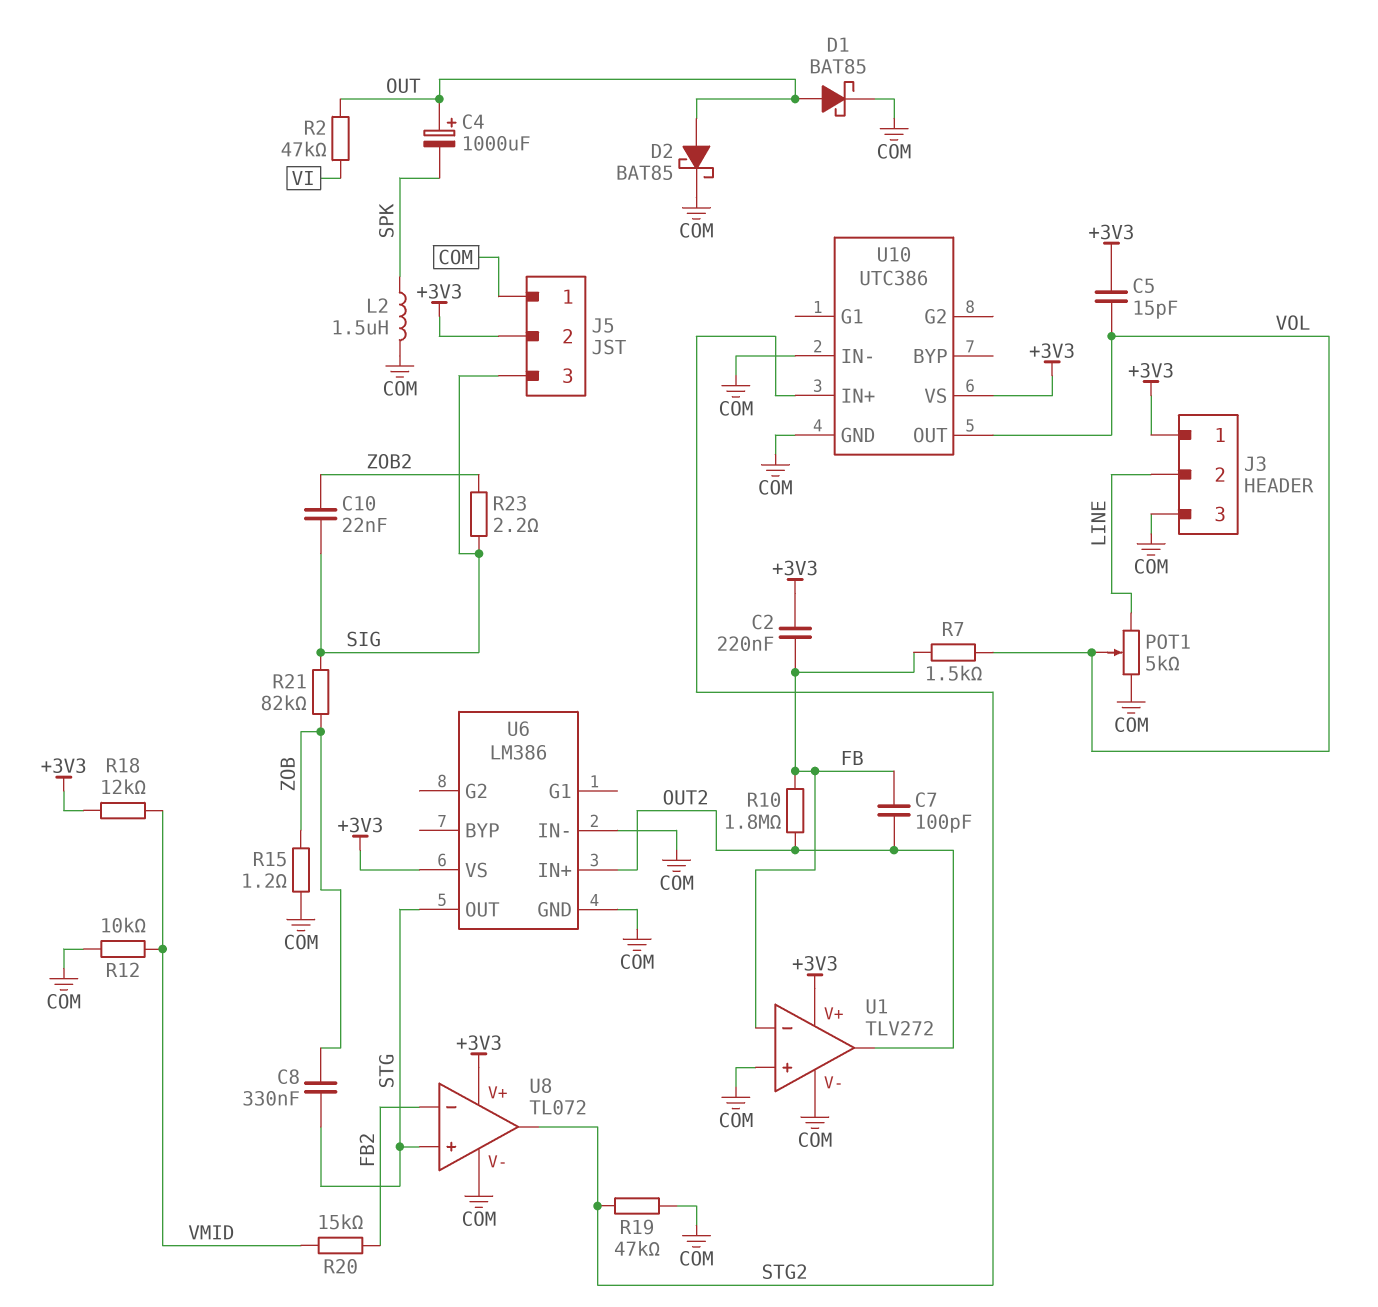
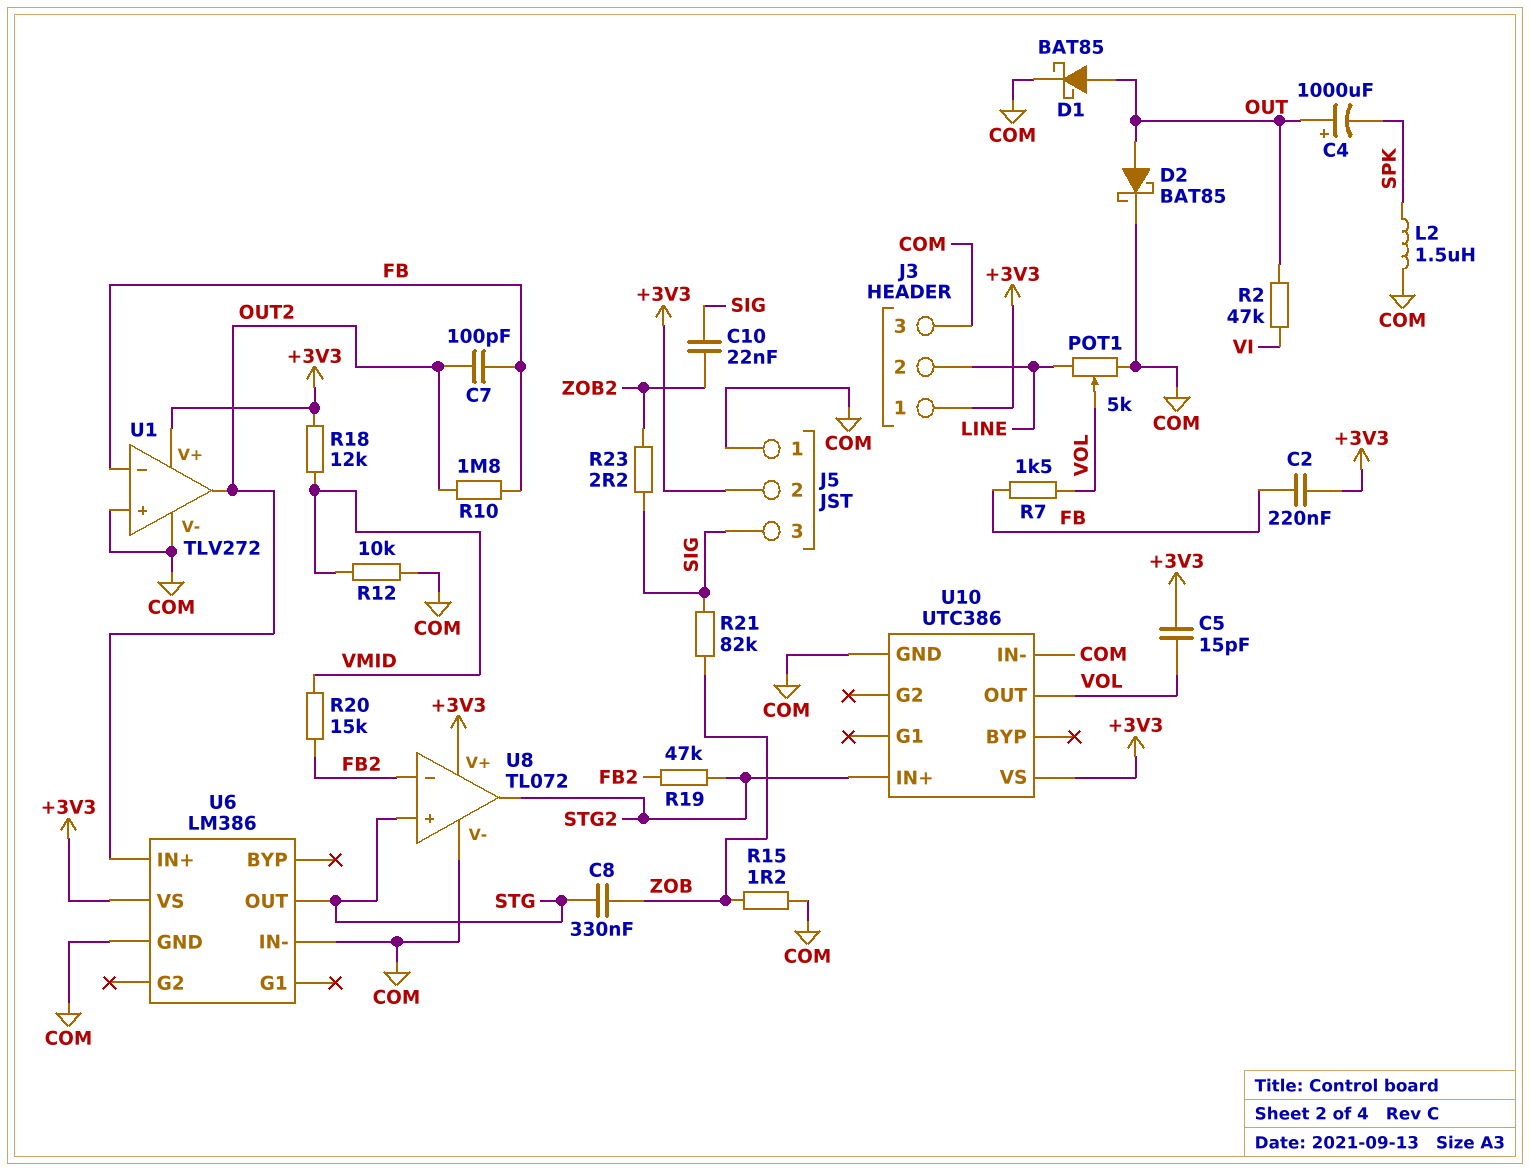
R19: 47k (COM, STG2) -> 47k (FB2, STG2)

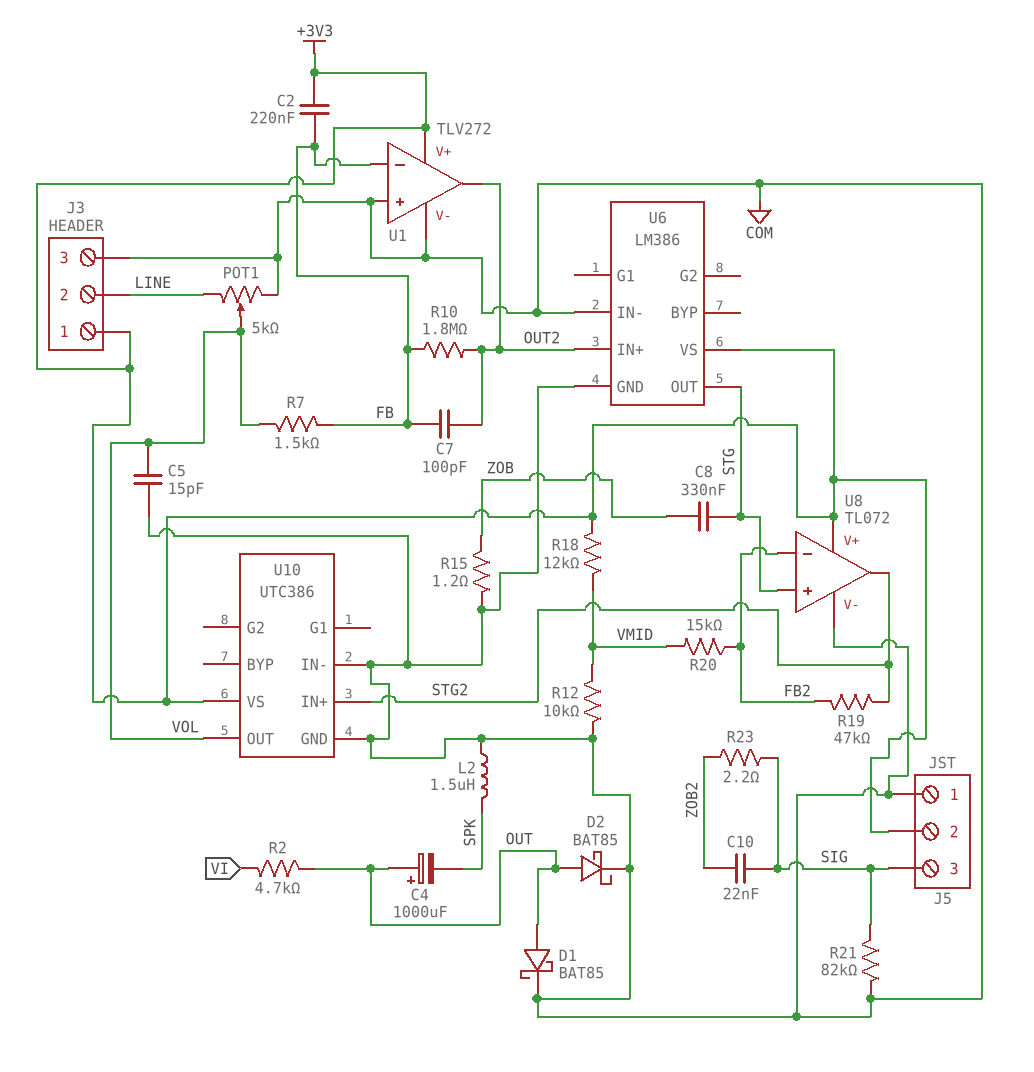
C5: 15pF (+3V3, VOL) -> 15pF (COM, VOL)
R2: 47k (OUT, VI) -> 4.7k (OUT, VI)
R21: 82k (SIG, ZOB) -> 82k (COM, SIG)

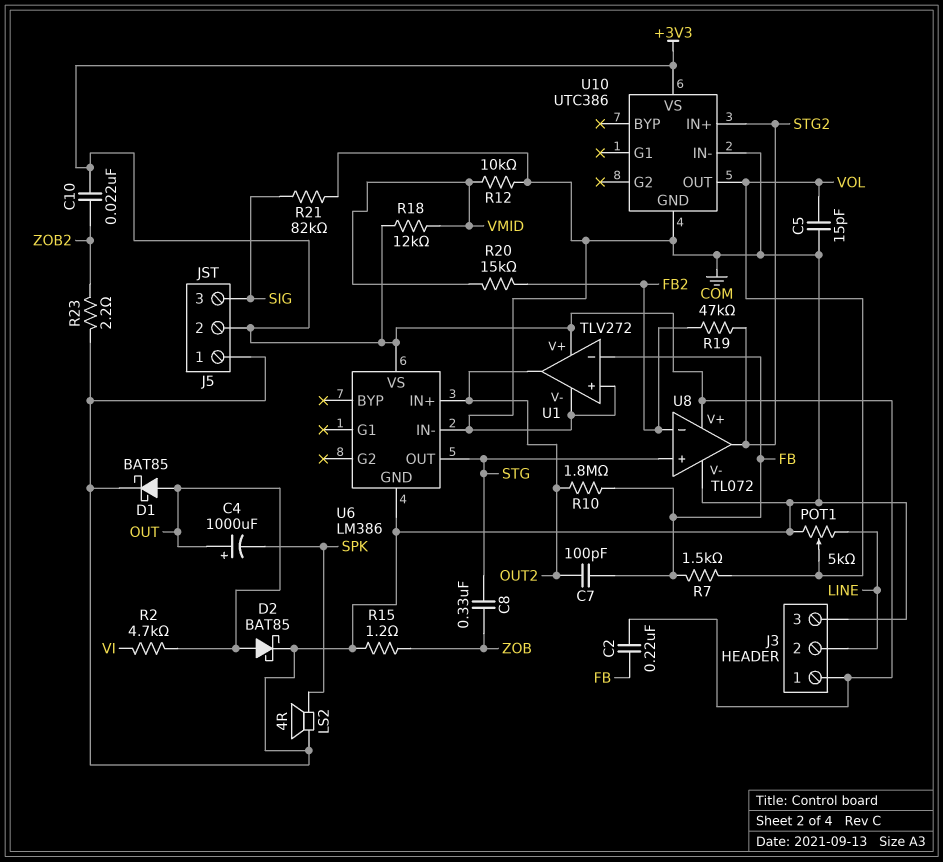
C10: 22nF (SIG, ZOB2) -> 22nF (+3V3, ZOB2)
L2: 1.5uH (COM, SPK) -> none
LS2: none -> speaker 4R (COM, SPK)
R23: 2.2 (SIG, ZOB2) -> 2.2 (COM, ZOB2)

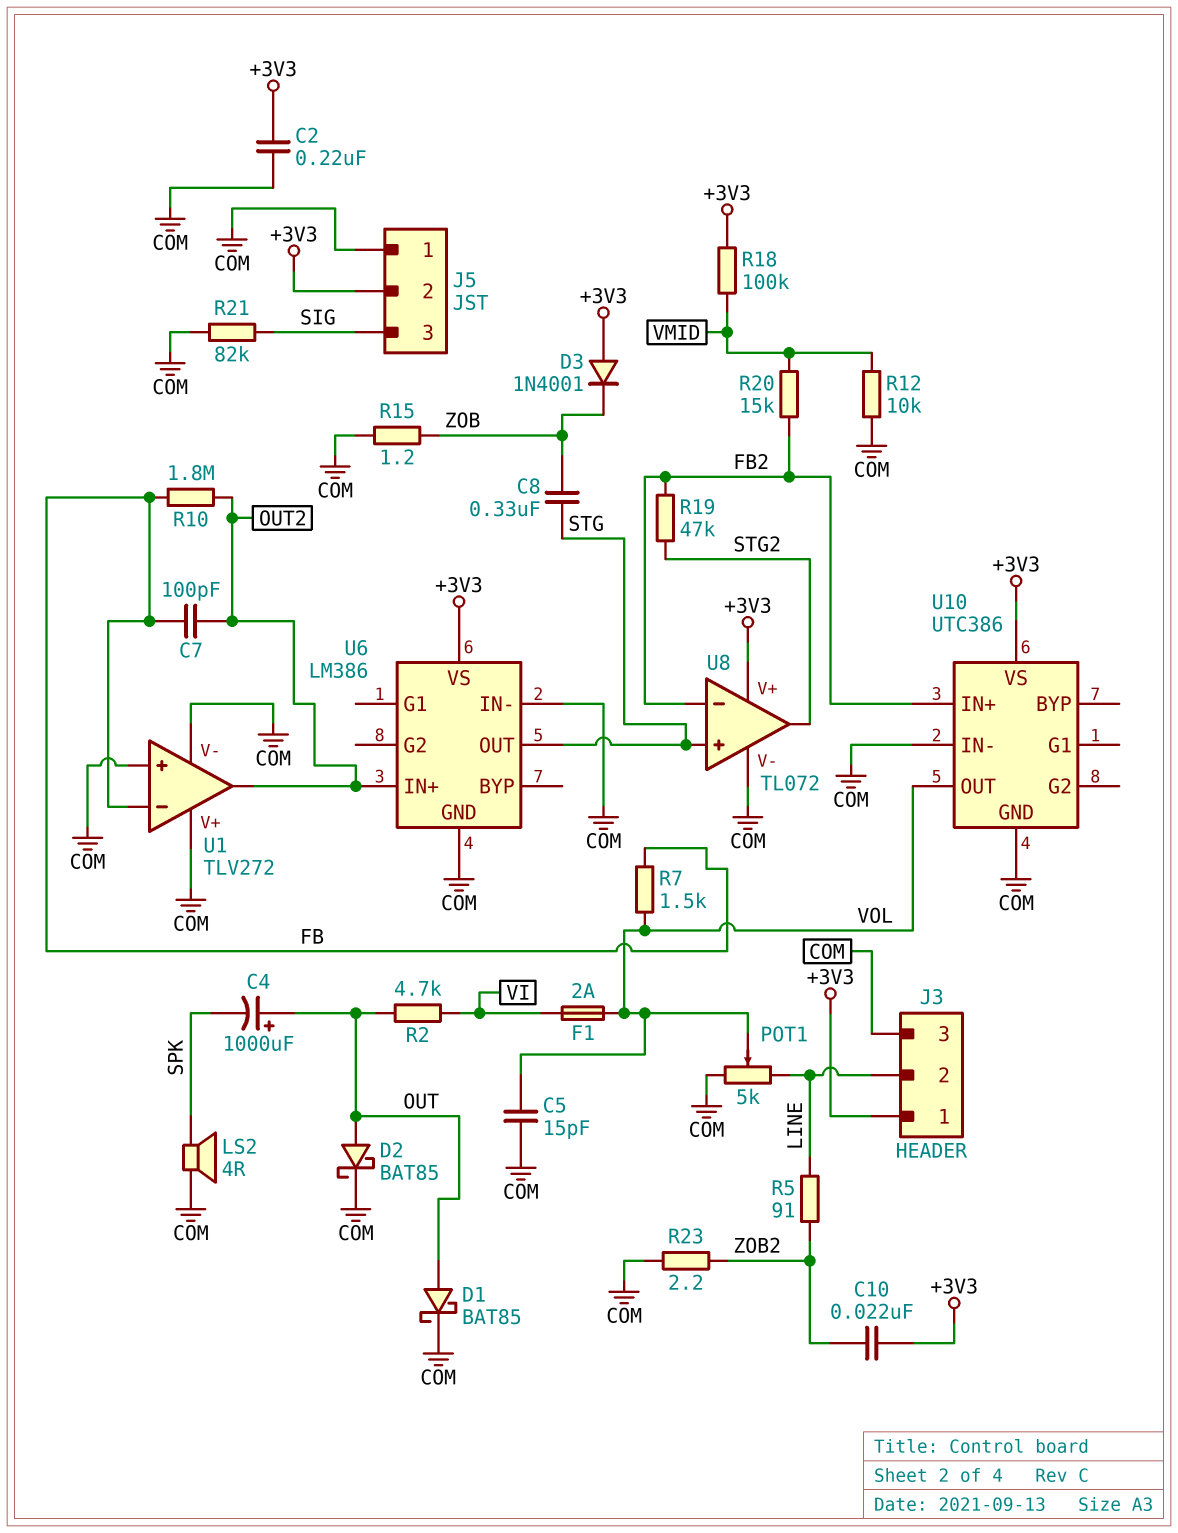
C2: 220nF (+3V3, FB) -> 220nF (+3V3, COM)
D3: none -> diode 1N4001 (A +3V3, K ZOB)
F1: none -> 2A (VI, VOL)
R5: none -> 91 (LINE, ZOB2)
R18: 12k (+3V3, VMID) -> 100k (+3V3, VMID)
U1 pin V+: +3V3 -> COM
U10 pin IN+: STG2 -> FB2

